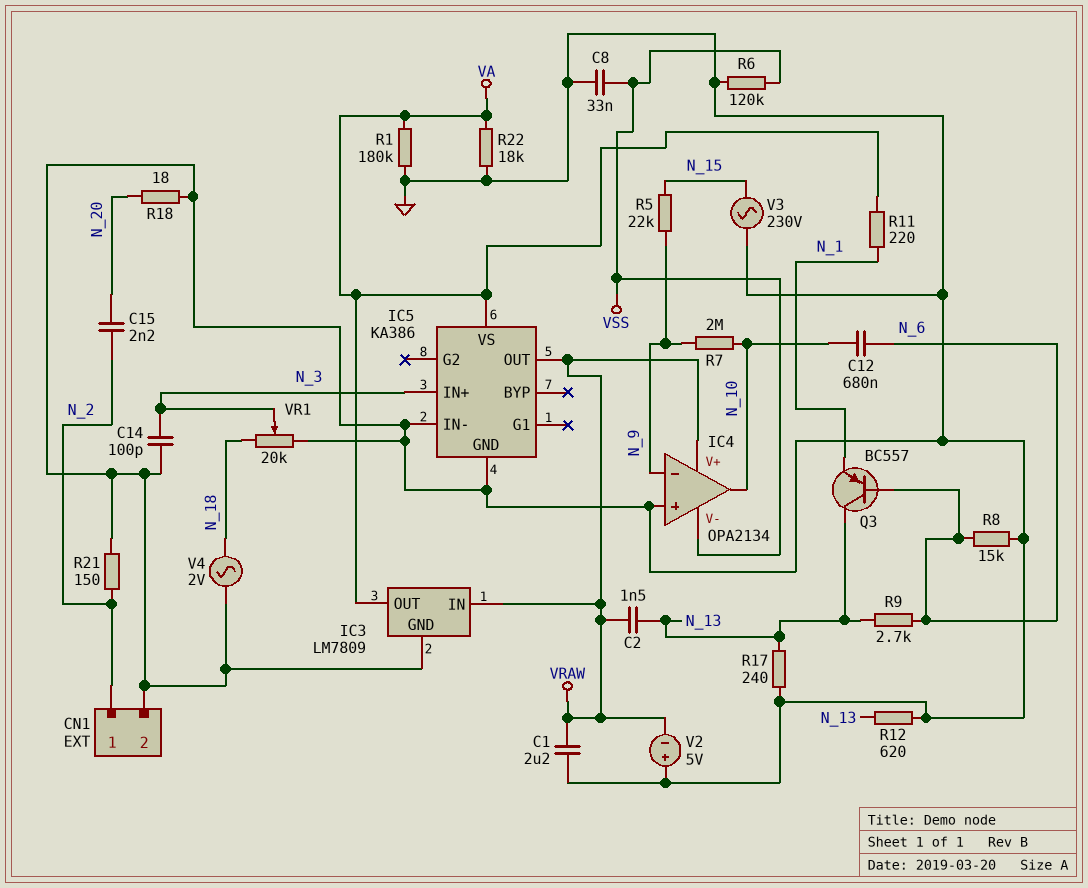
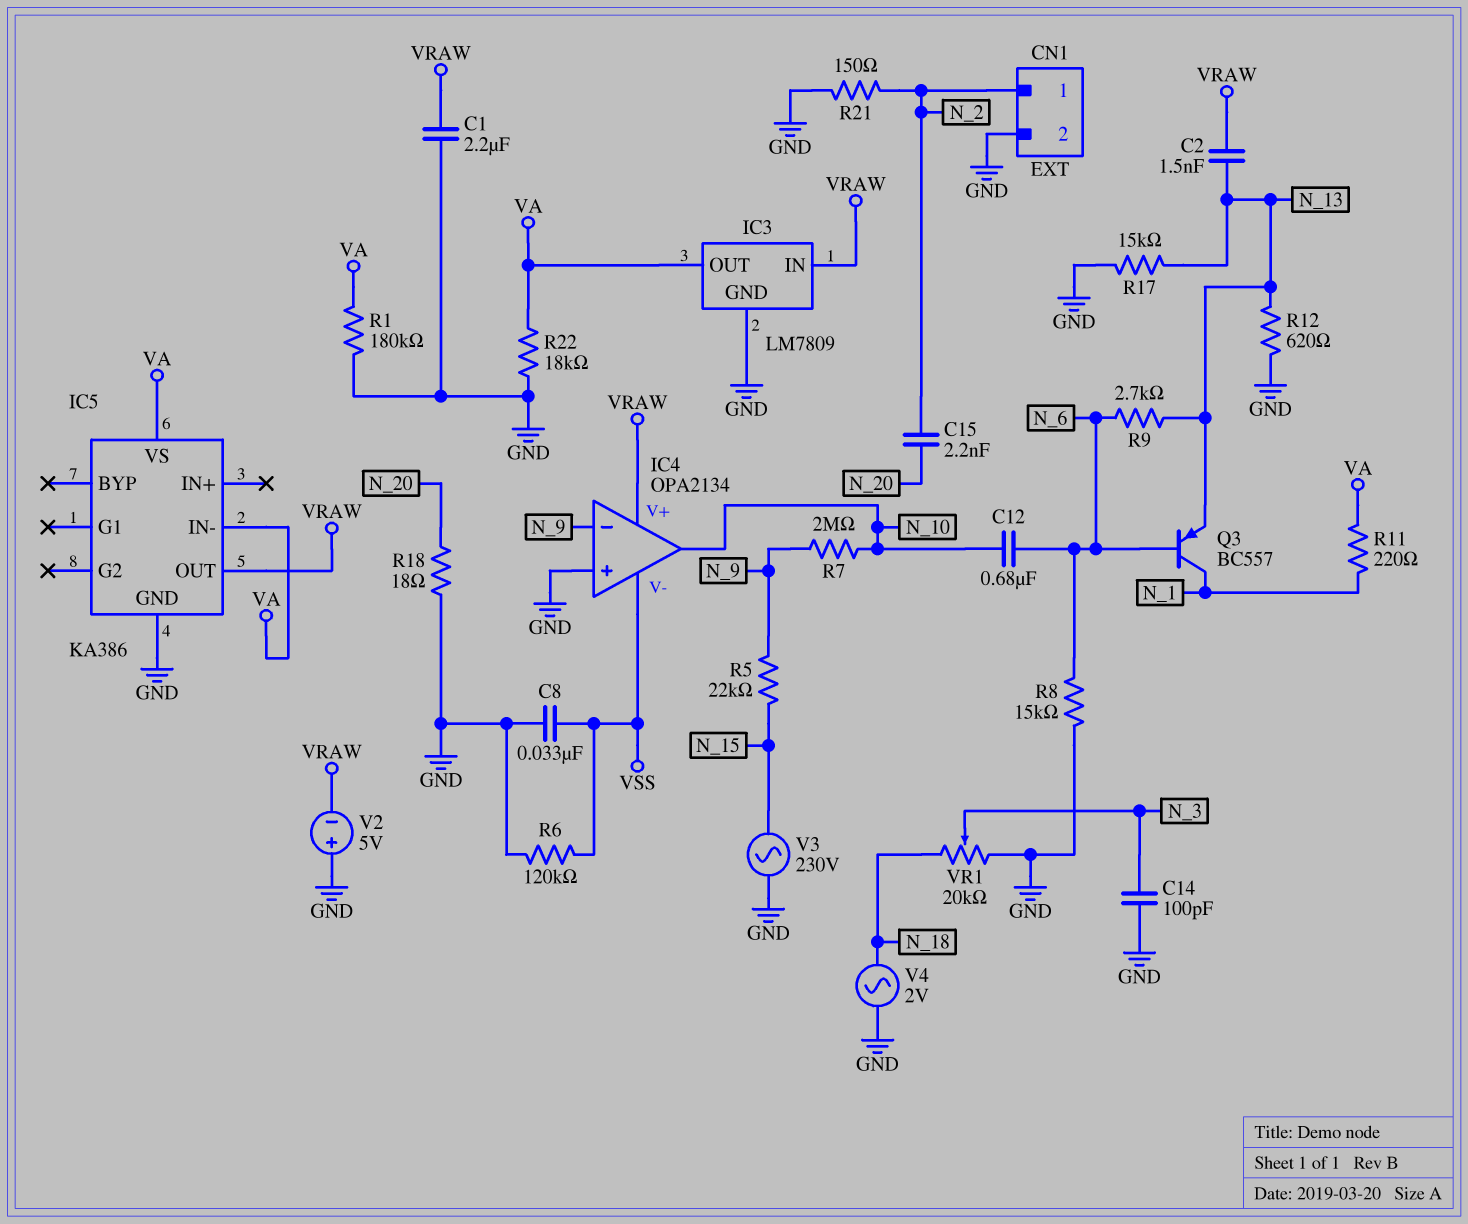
IC5 pin IN+: N_3 -> none
IC5 pin IN-: GND -> VA
Q3: PNP BC557 (B N_6, C N_13, E N_1) -> PNP BC557 (B N_6, C N_1, E N_13)
R17: 240 (GND, N_13) -> 15k (GND, N_13)

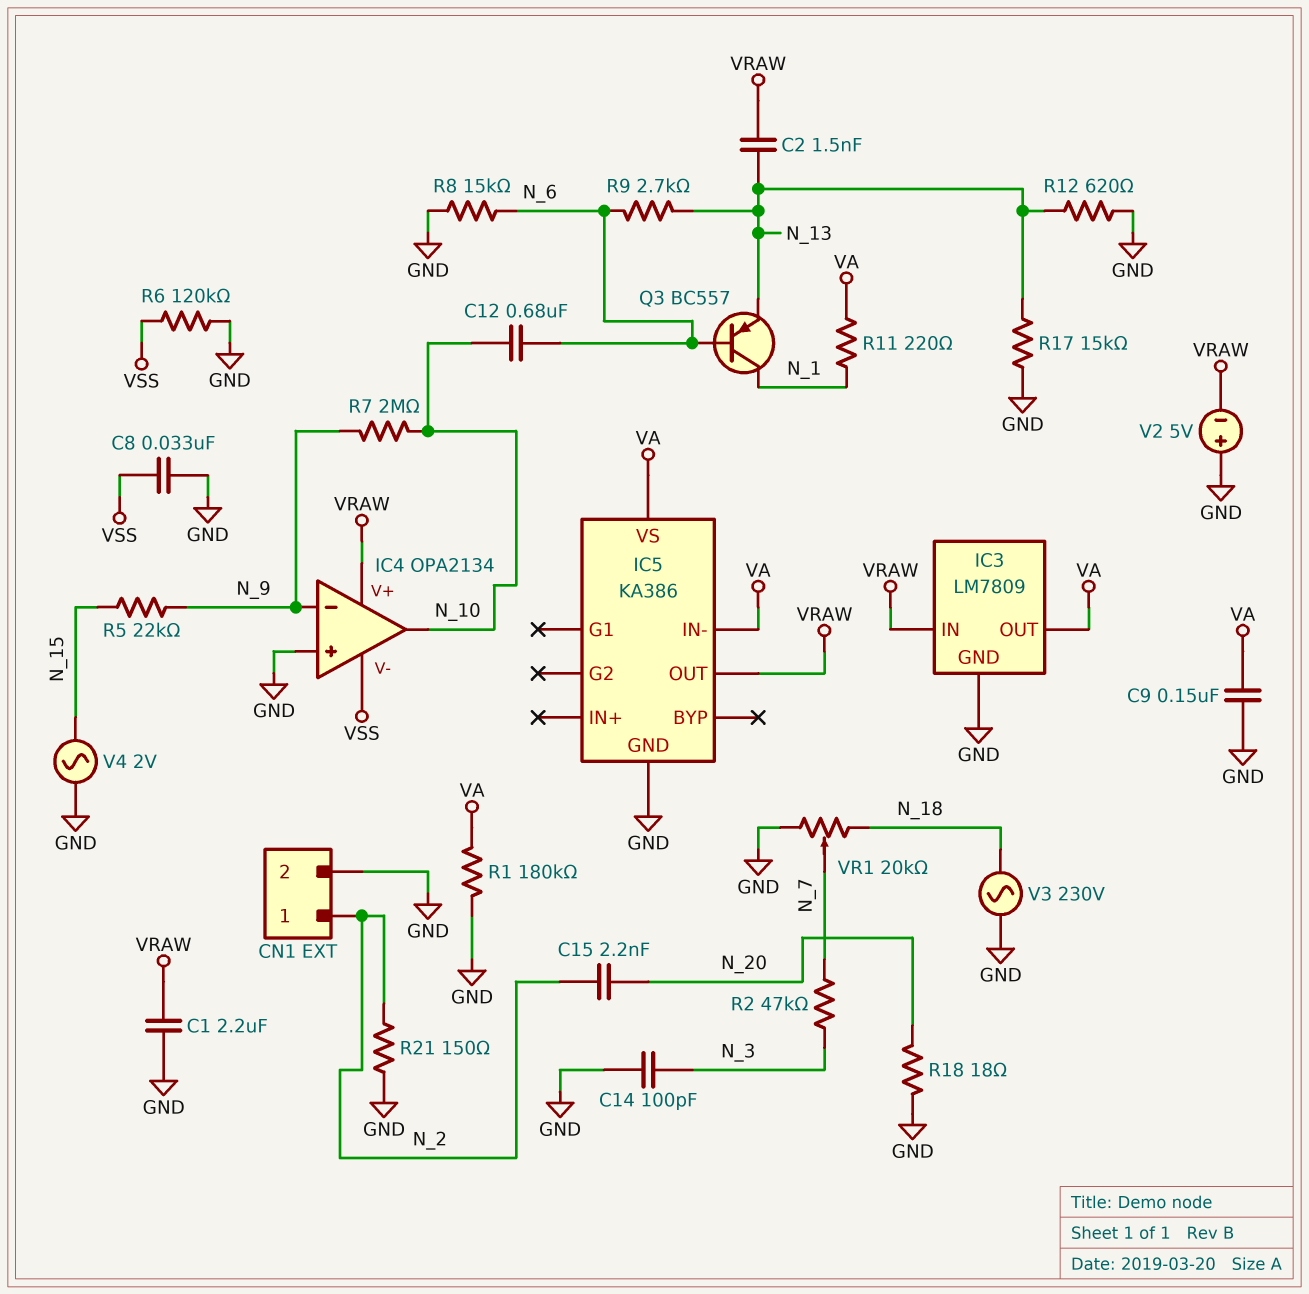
C9: none -> 150nF (GND, VA)
R2: none -> 47k (N_3, N_7)
R22: 18k (GND, VA) -> none
V3: AC 230V (GND, N_15) -> AC 230V (GND, N_18)
V4: AC 2V (GND, N_18) -> AC 2V (GND, N_15)
VR1: 20k (GND, N_18, wiper N_3) -> 20k (GND, N_18, wiper N_7)

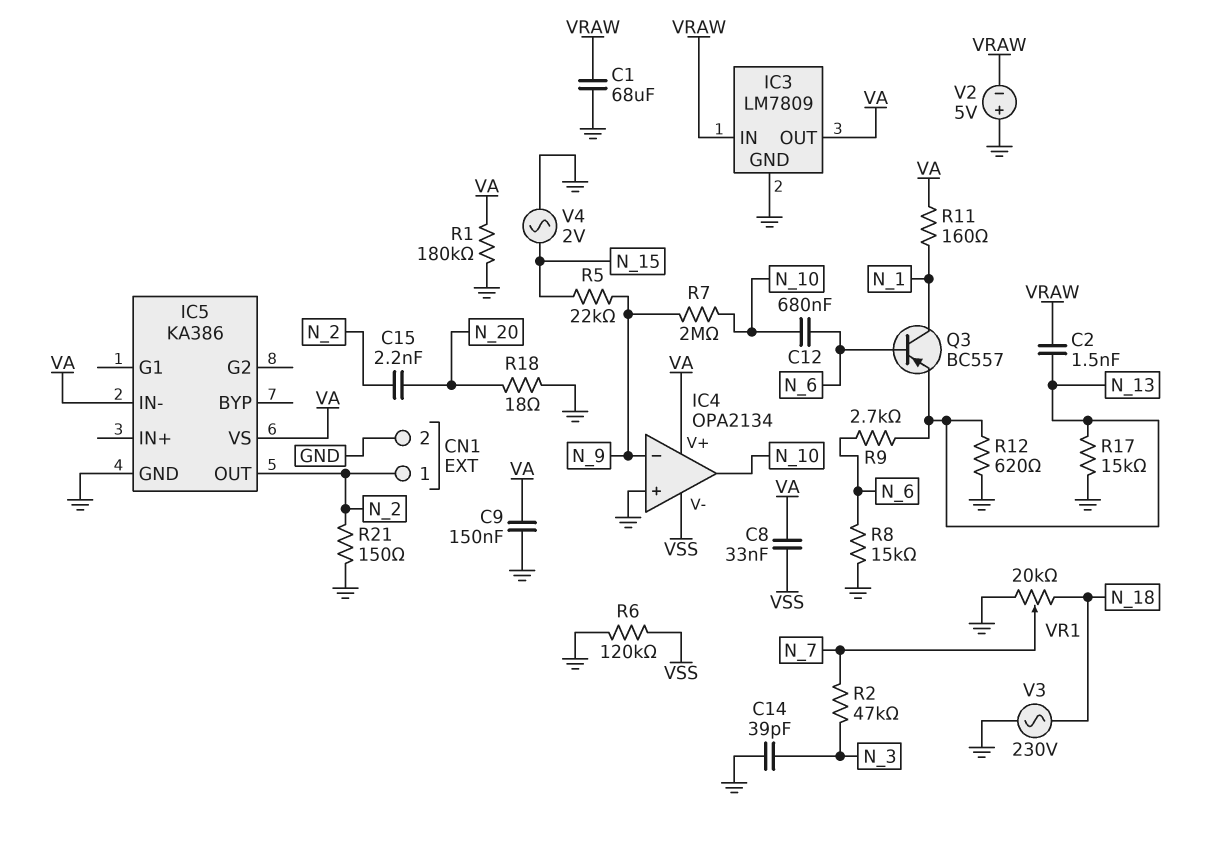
C1: 2.2uF (GND, VRAW) -> 68uF (GND, VRAW)
C8: 33nF (GND, VSS) -> 33nF (VA, VSS)
C14: 100pF (GND, N_3) -> 39pF (GND, N_3)
IC4 pin V+: VRAW -> VA
IC5 pin OUT: VRAW -> N_2
R11: 220 (N_1, VA) -> 160 (N_1, VA)

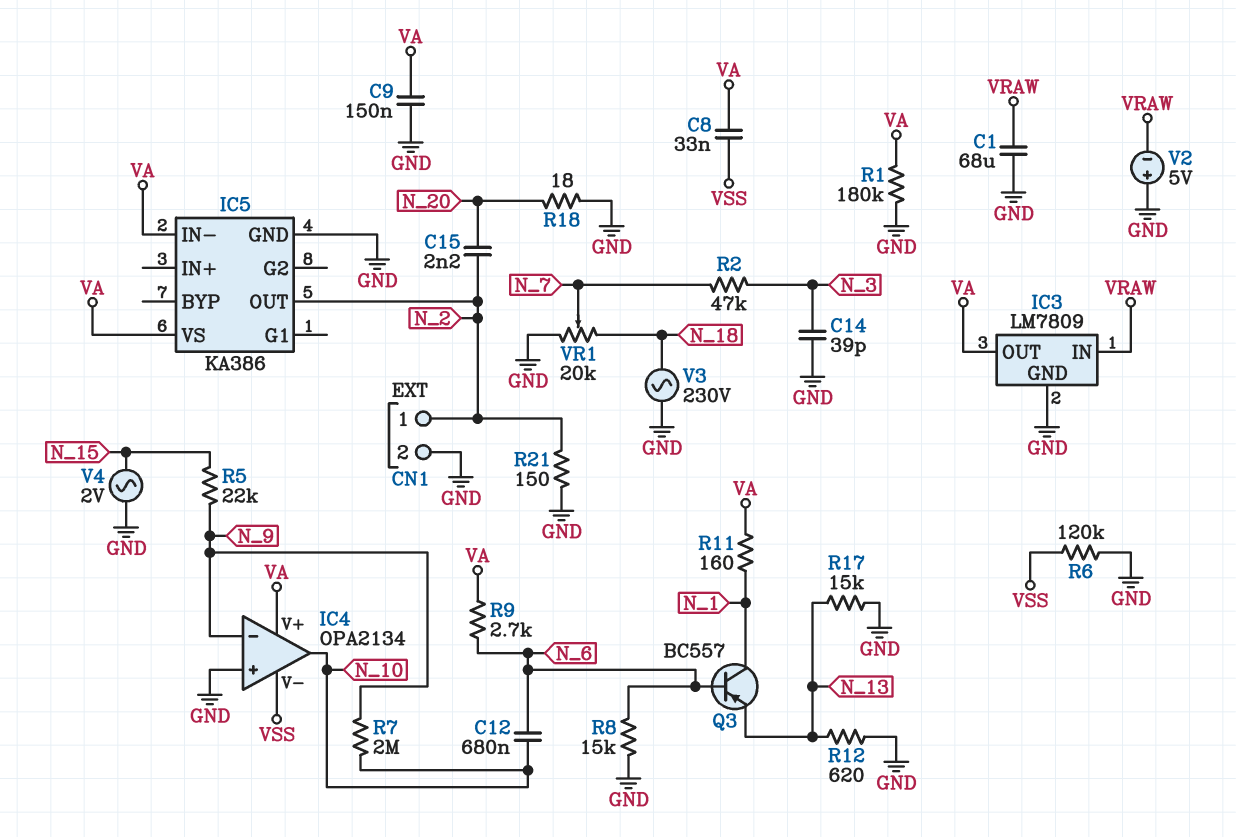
C2: 1.5nF (N_13, VRAW) -> none
R9: 2.7k (N_6, N_13) -> 2.7k (N_6, VA)

